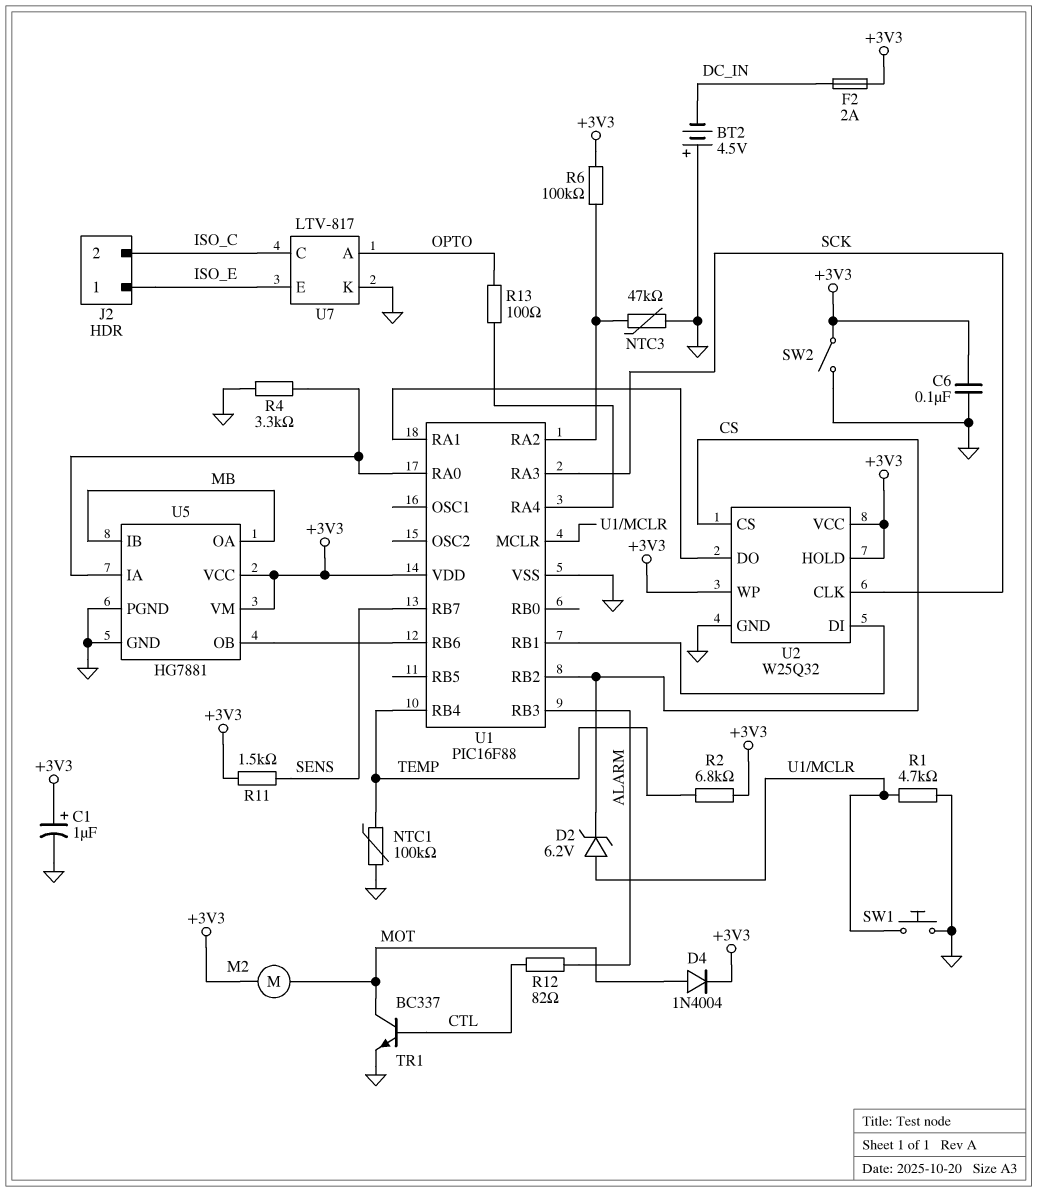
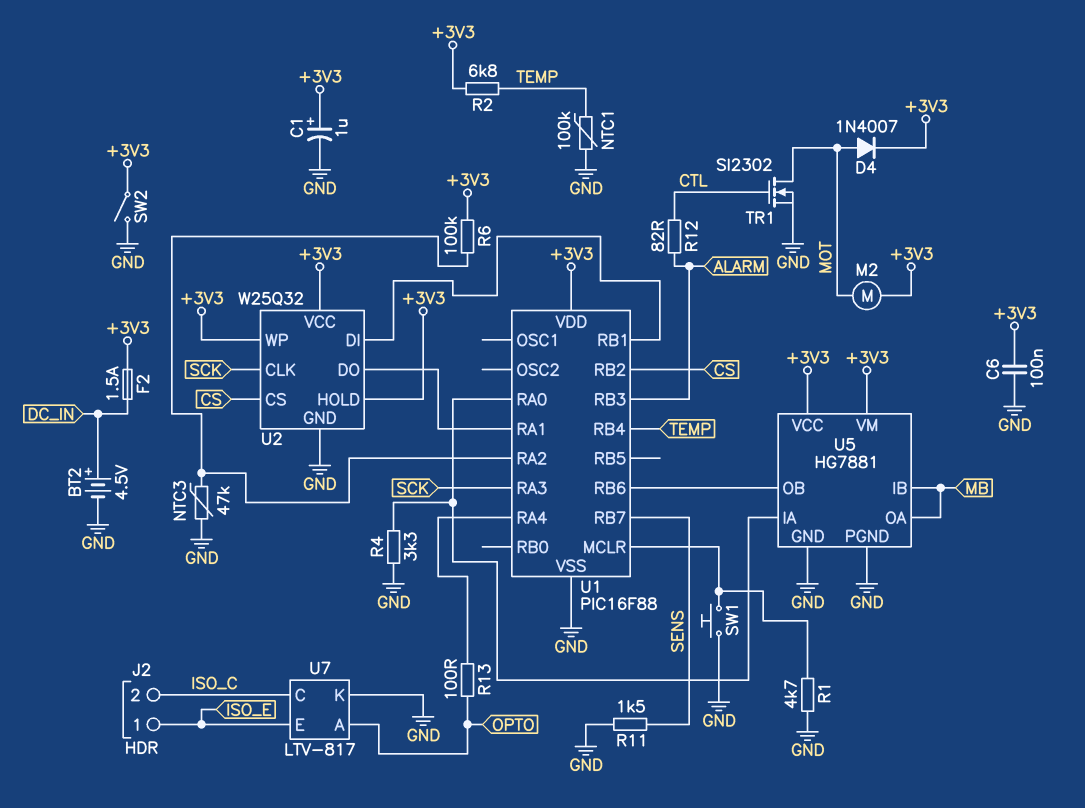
BT2: 4.5V (plus GND, minus DC_IN) -> 4.5V (plus DC_IN, minus GND)
D2: zener 6.2V (A U1/MCLR, K CS) -> none
D4: diode 1N4004 (A MOT, K +3V3) -> diode 1N4007 (A MOT, K +3V3)
F2: 2A (+3V3, DC_IN) -> 1.5A (+3V3, DC_IN)
R11: 1.5k (+3V3, SENS) -> 1.5k (GND, SENS)
TR1: NPN BC337 (B CTL, C MOT, E GND) -> NMOS SI2302 (G CTL, D MOT, S GND)

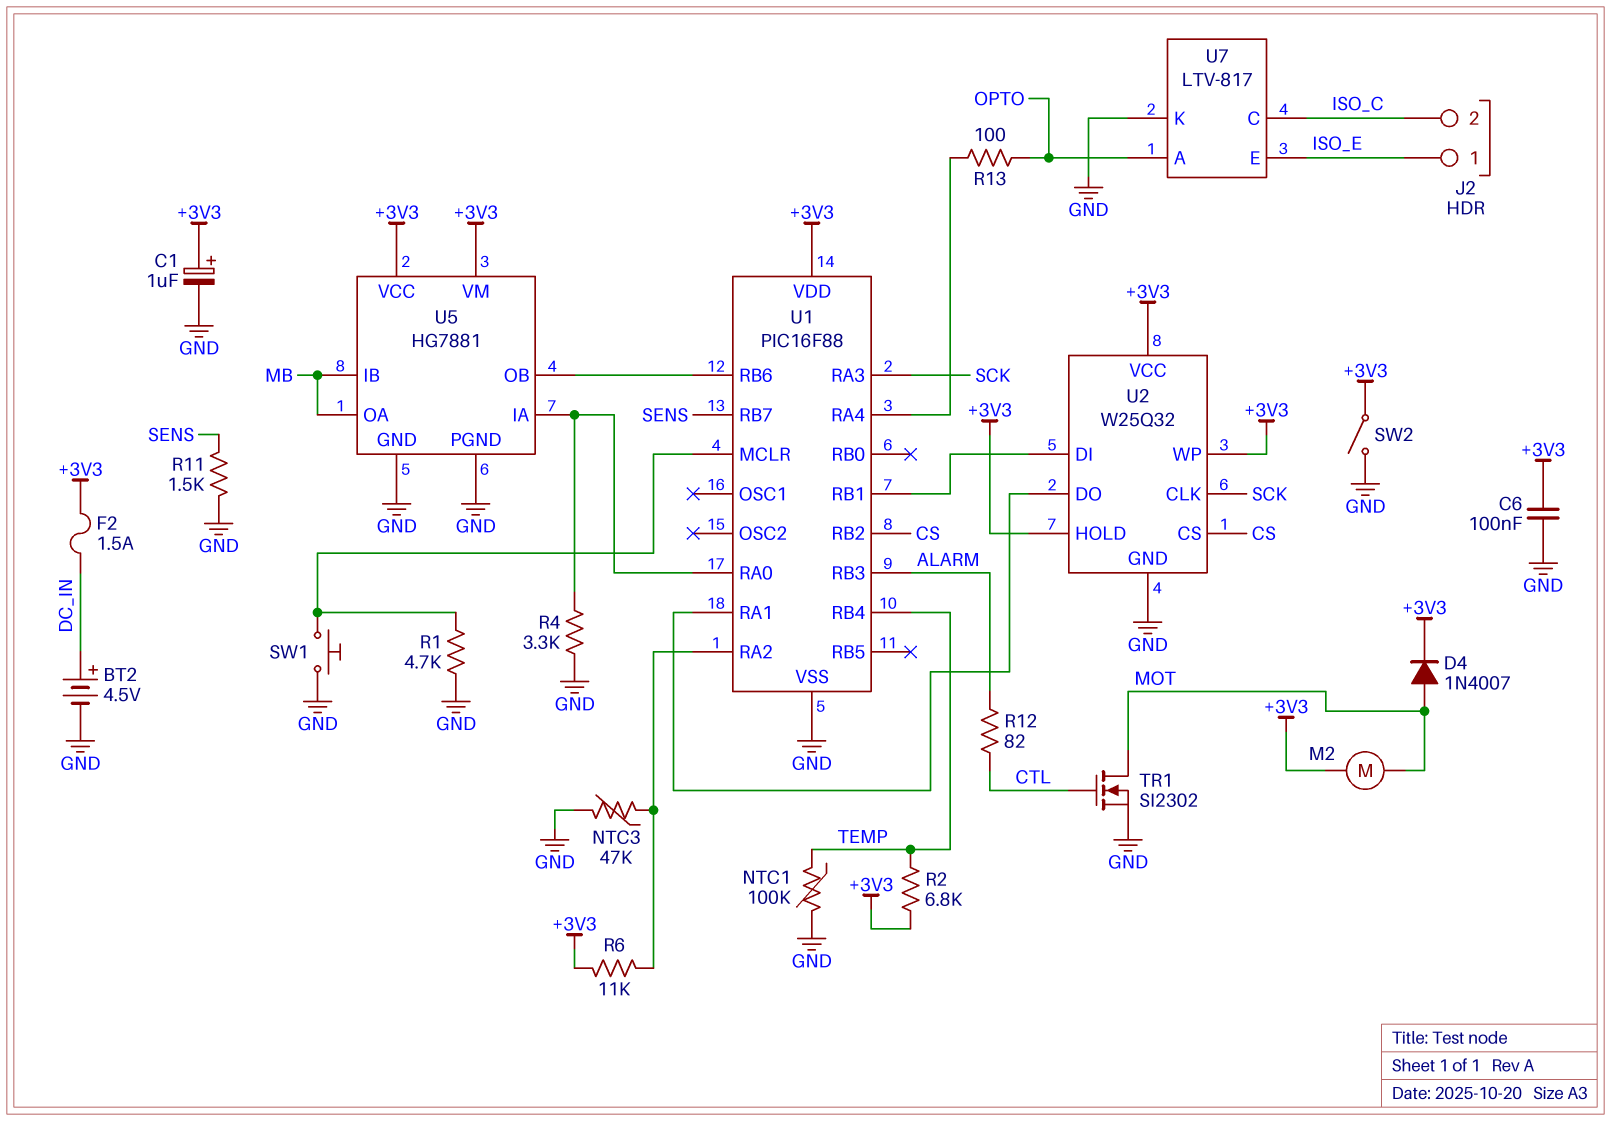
R6: 100k (+3V3, U1/RA2) -> 11k (+3V3, U1/RA2)

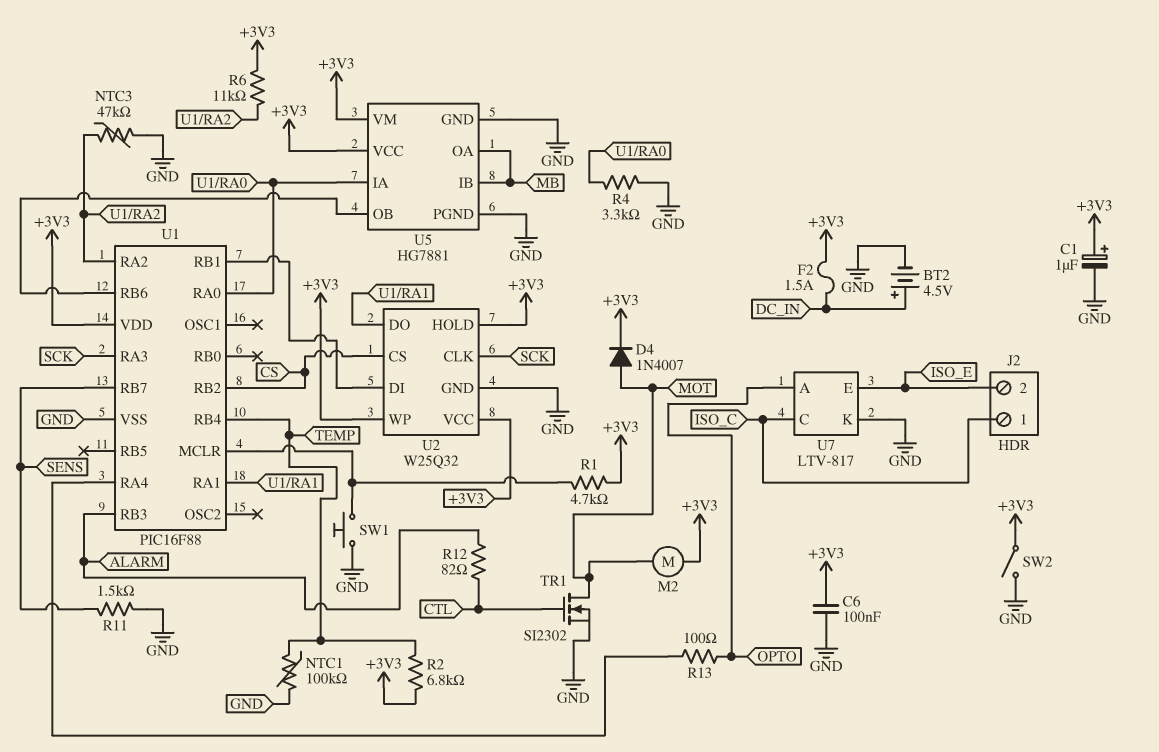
J2 pin 1: ISO_E -> ISO_C
J2 pin 2: ISO_C -> ISO_E
R1: 4.7k (GND, U1/MCLR) -> 4.7k (+3V3, U1/MCLR)

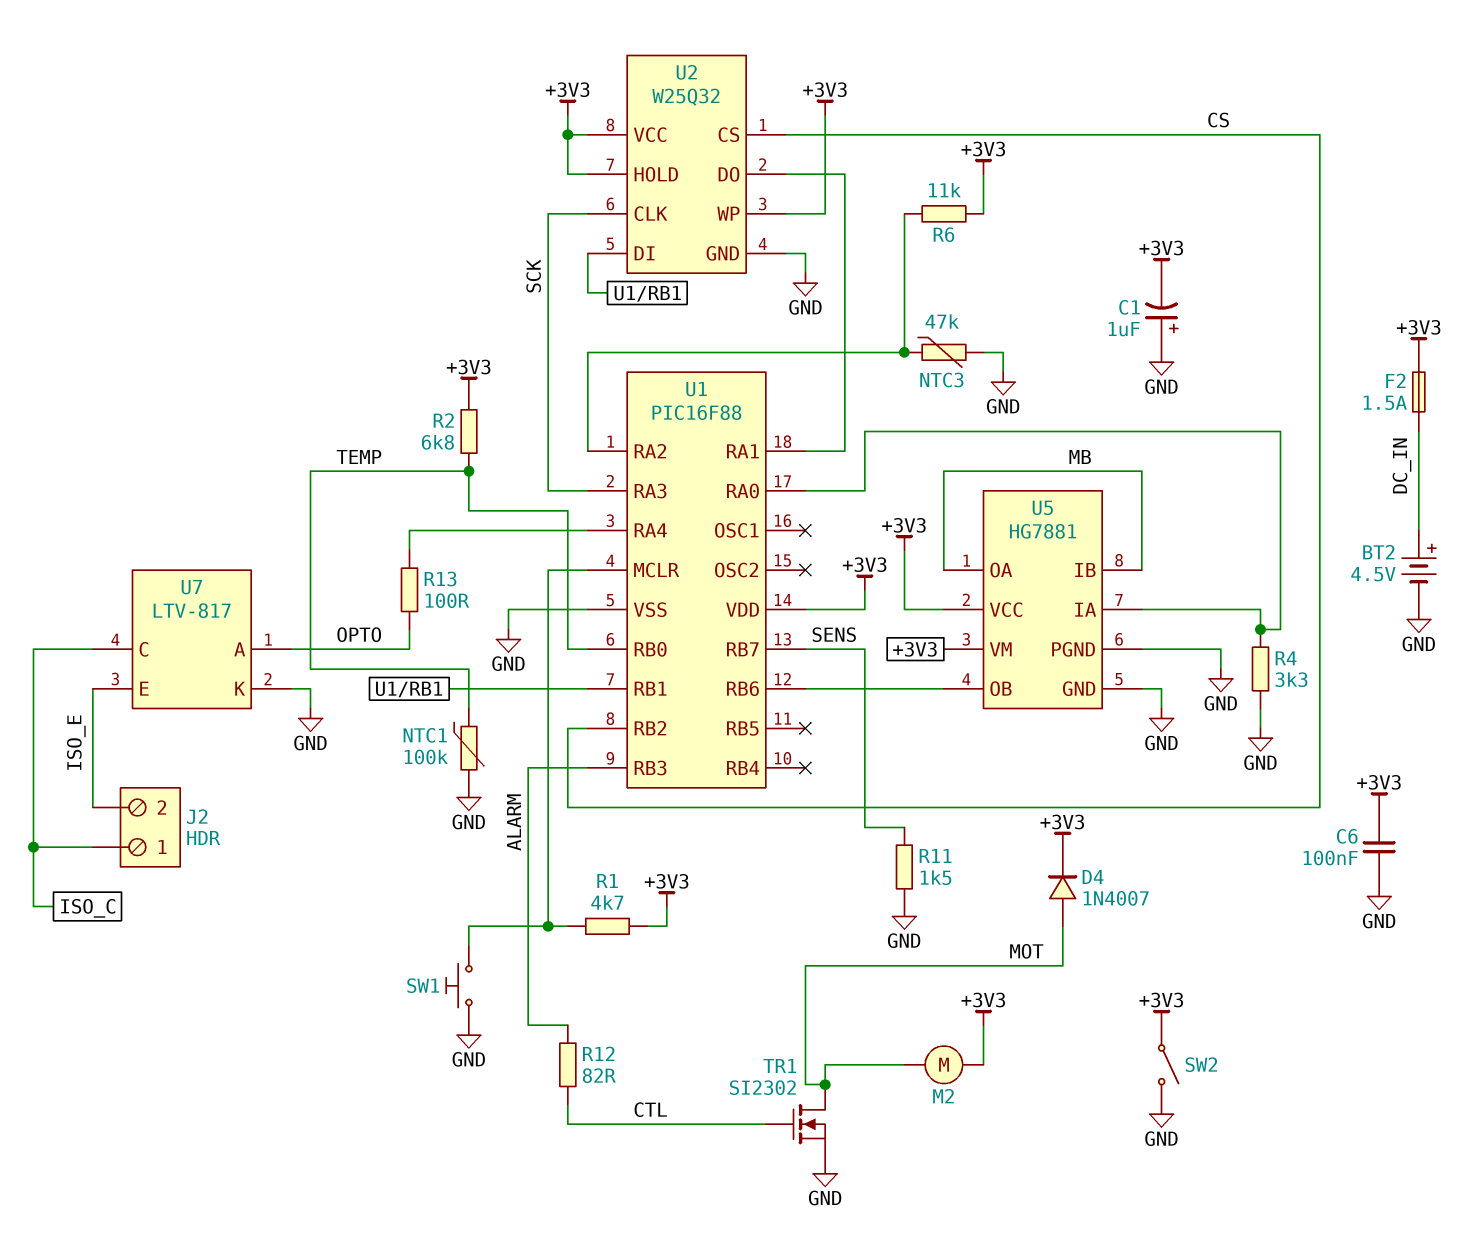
C1: 1uF (plus +3V3, minus GND) -> 1uF (plus GND, minus +3V3)
U1 pin RB0: none -> TEMP
U1 pin RB4: TEMP -> none

